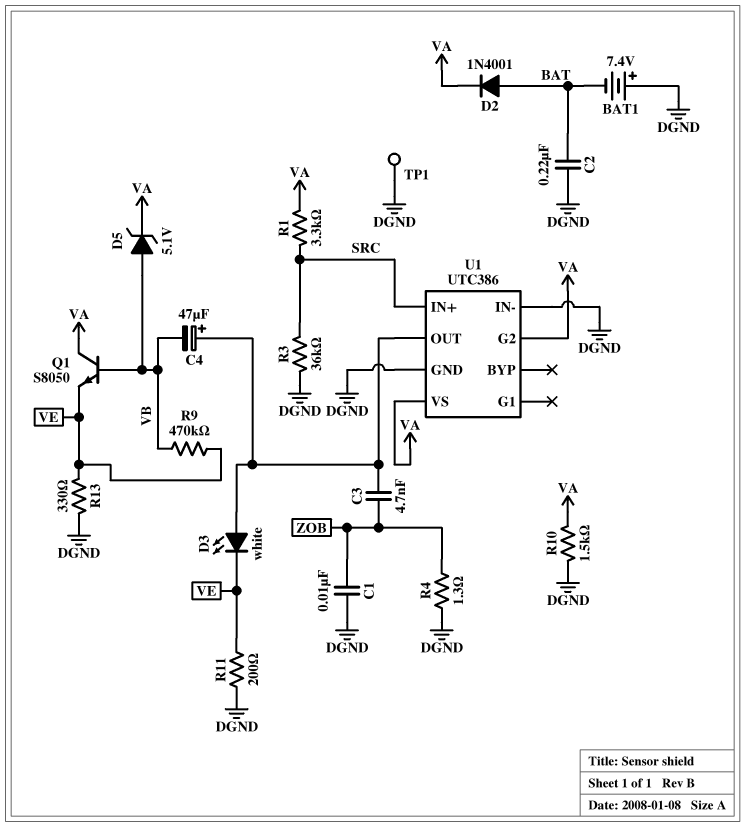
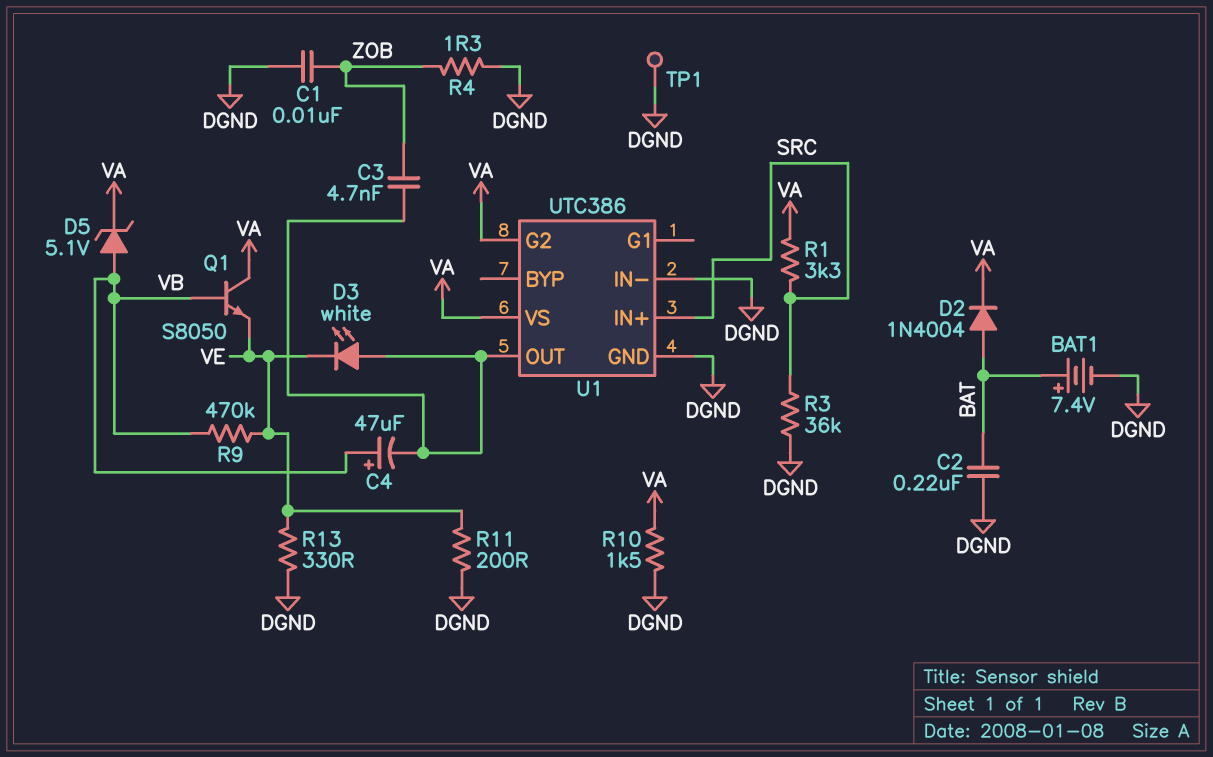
BAT1: 7.4V (plus DGND, minus BAT) -> 7.4V (plus BAT, minus DGND)
C4: 47uF (plus U1/OUT, minus VB) -> 47uF (plus VB, minus U1/OUT)
D2: diode 1N4001 (A BAT, K VA) -> diode 1N4004 (A BAT, K VA)

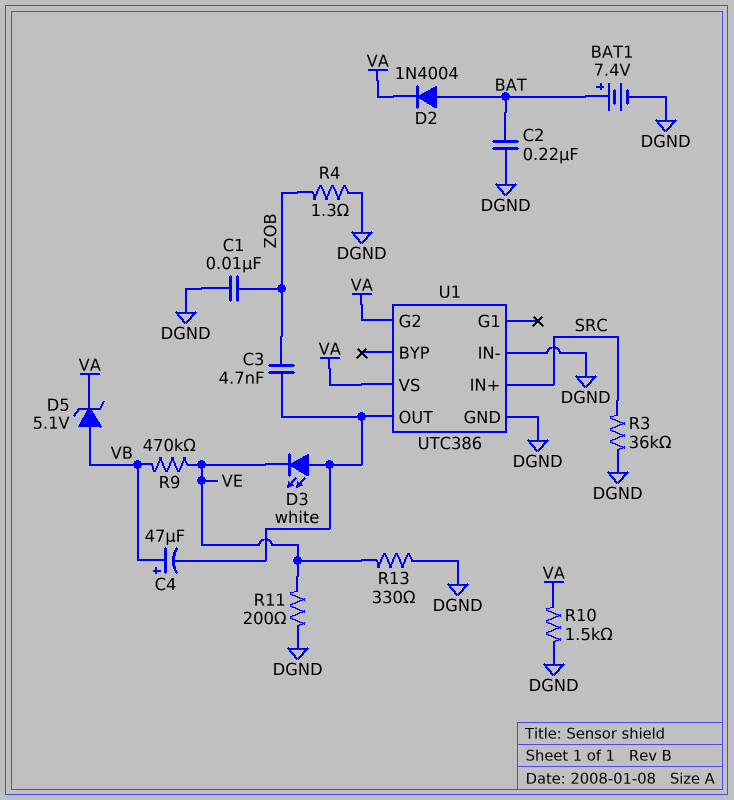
Q1: NPN S8050 (B VB, C VA, E VE) -> none
R1: 3.3k (SRC, VA) -> none
TP1: test point (DGND) -> none

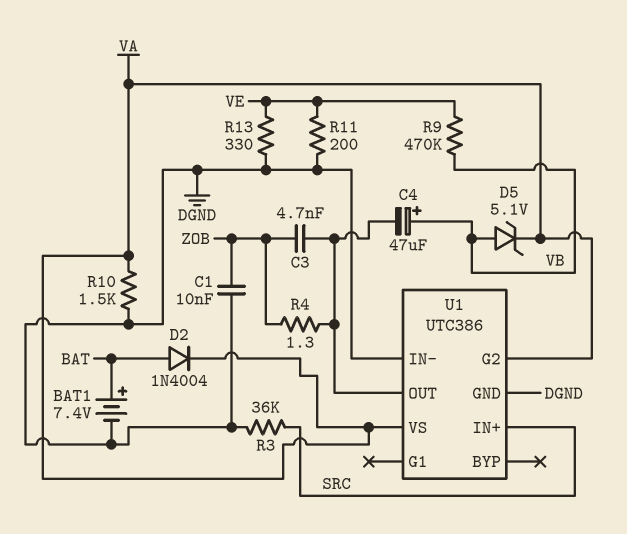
C2: 220nF (BAT, DGND) -> none
D3: LED white (A U1/OUT, K VE) -> none
R4: 1.3 (DGND, ZOB) -> 1.3 (U1/OUT, ZOB)

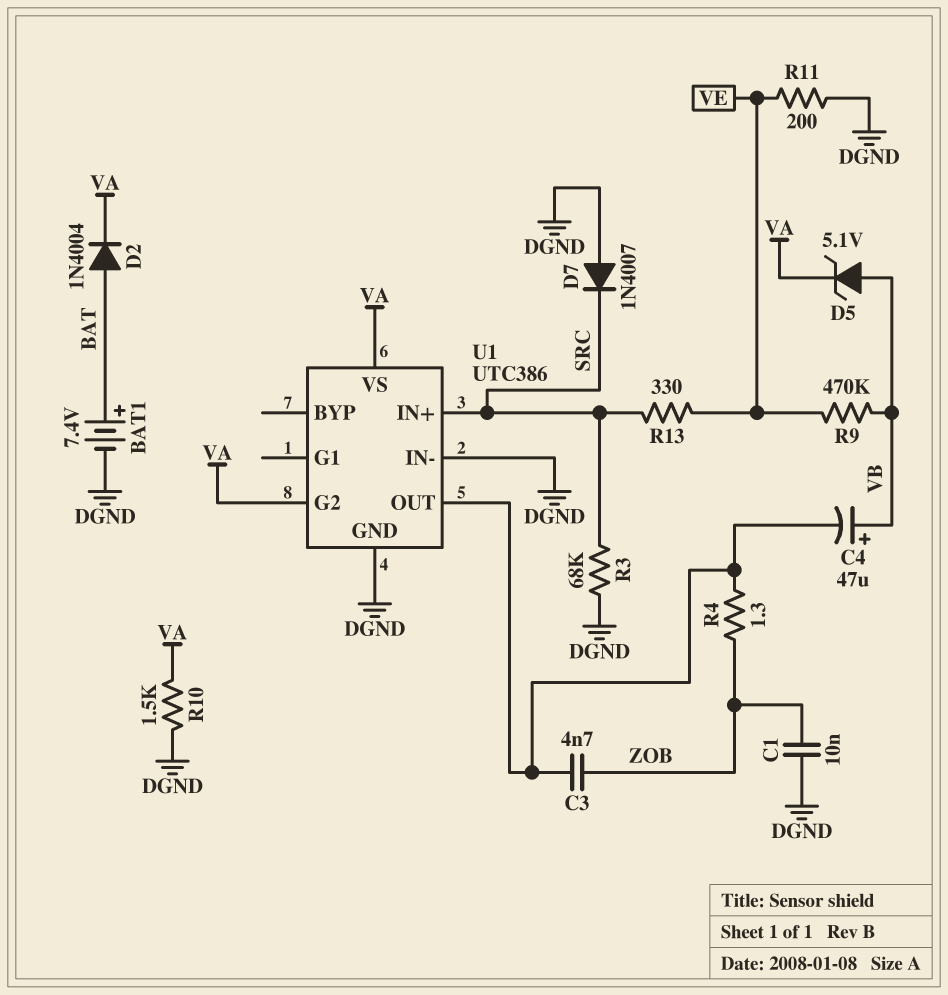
D7: none -> diode 1N4007 (A DGND, K SRC)
R3: 36k (DGND, SRC) -> 68k (DGND, SRC)
R13: 330 (DGND, VE) -> 330 (SRC, VE)

